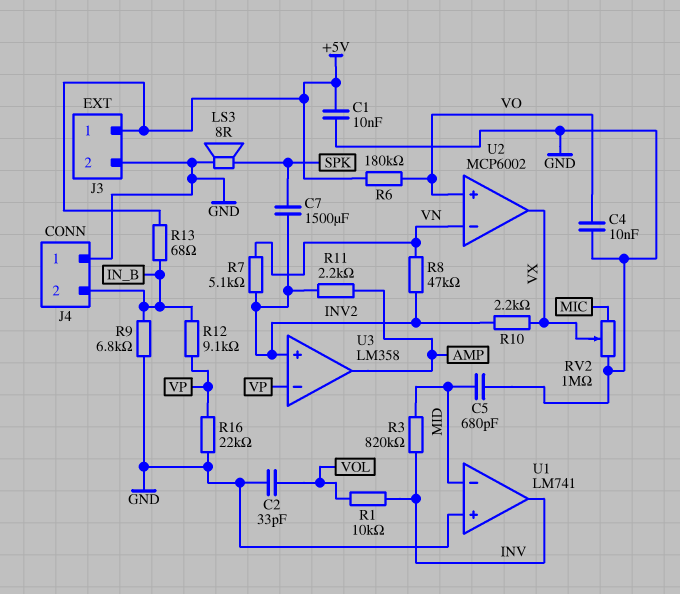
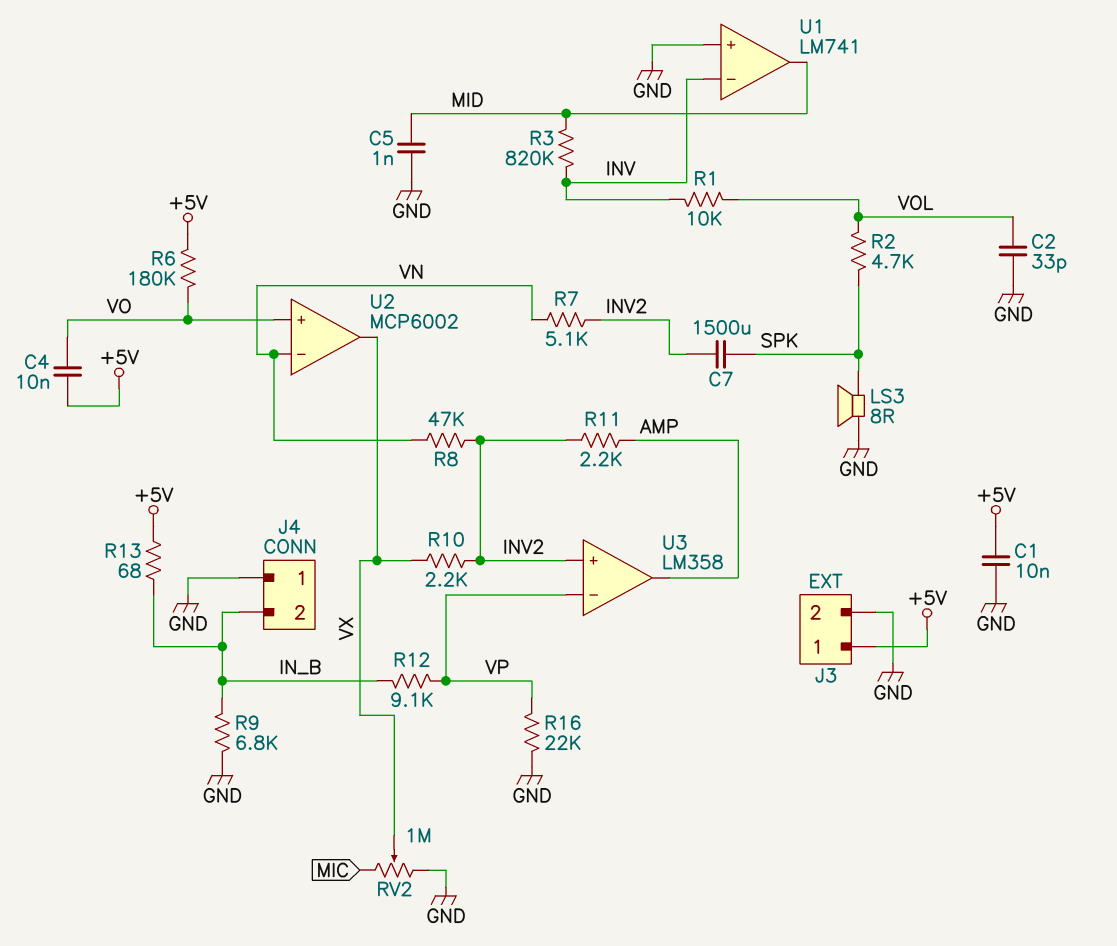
C4: 10nF (GND, VO) -> 10nF (+5V, VO)
C5: 680pF (GND, MID) -> 1nF (GND, MID)
R2: none -> 4.7k (SPK, VOL)
U1 pin in-: MID -> INV
U1 pin out: INV -> MID

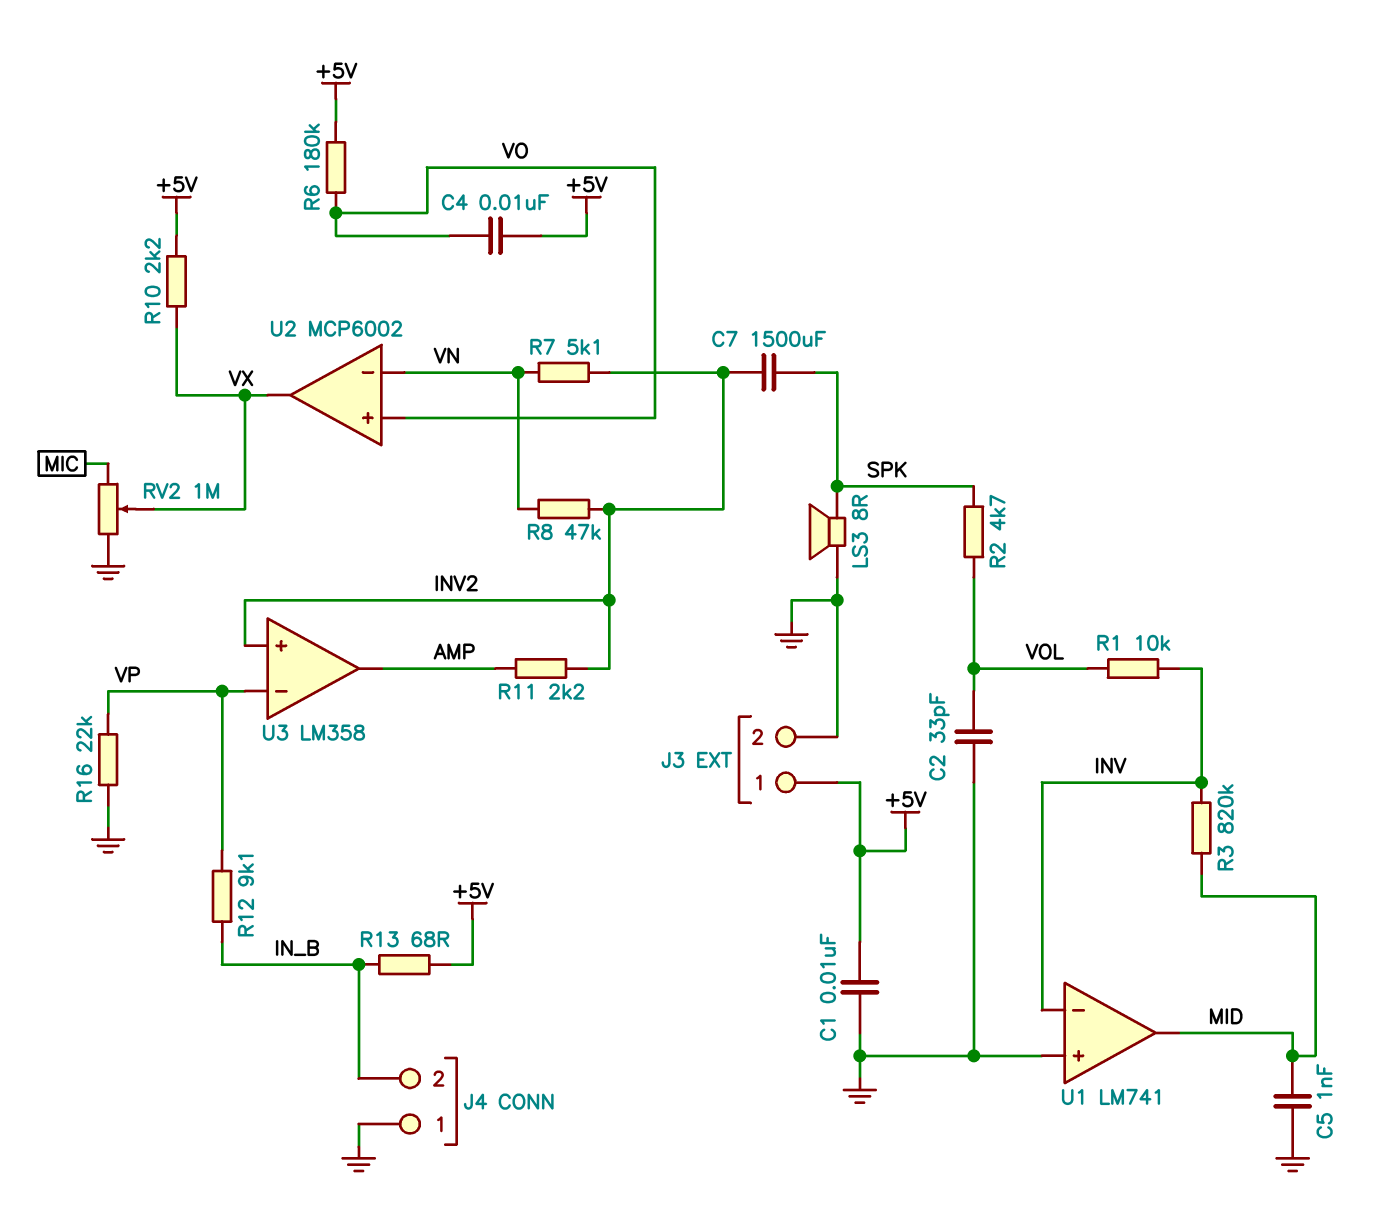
R9: 6.8k (GND, IN_B) -> none
R10: 2.2k (INV2, VX) -> 2.2k (+5V, VX)

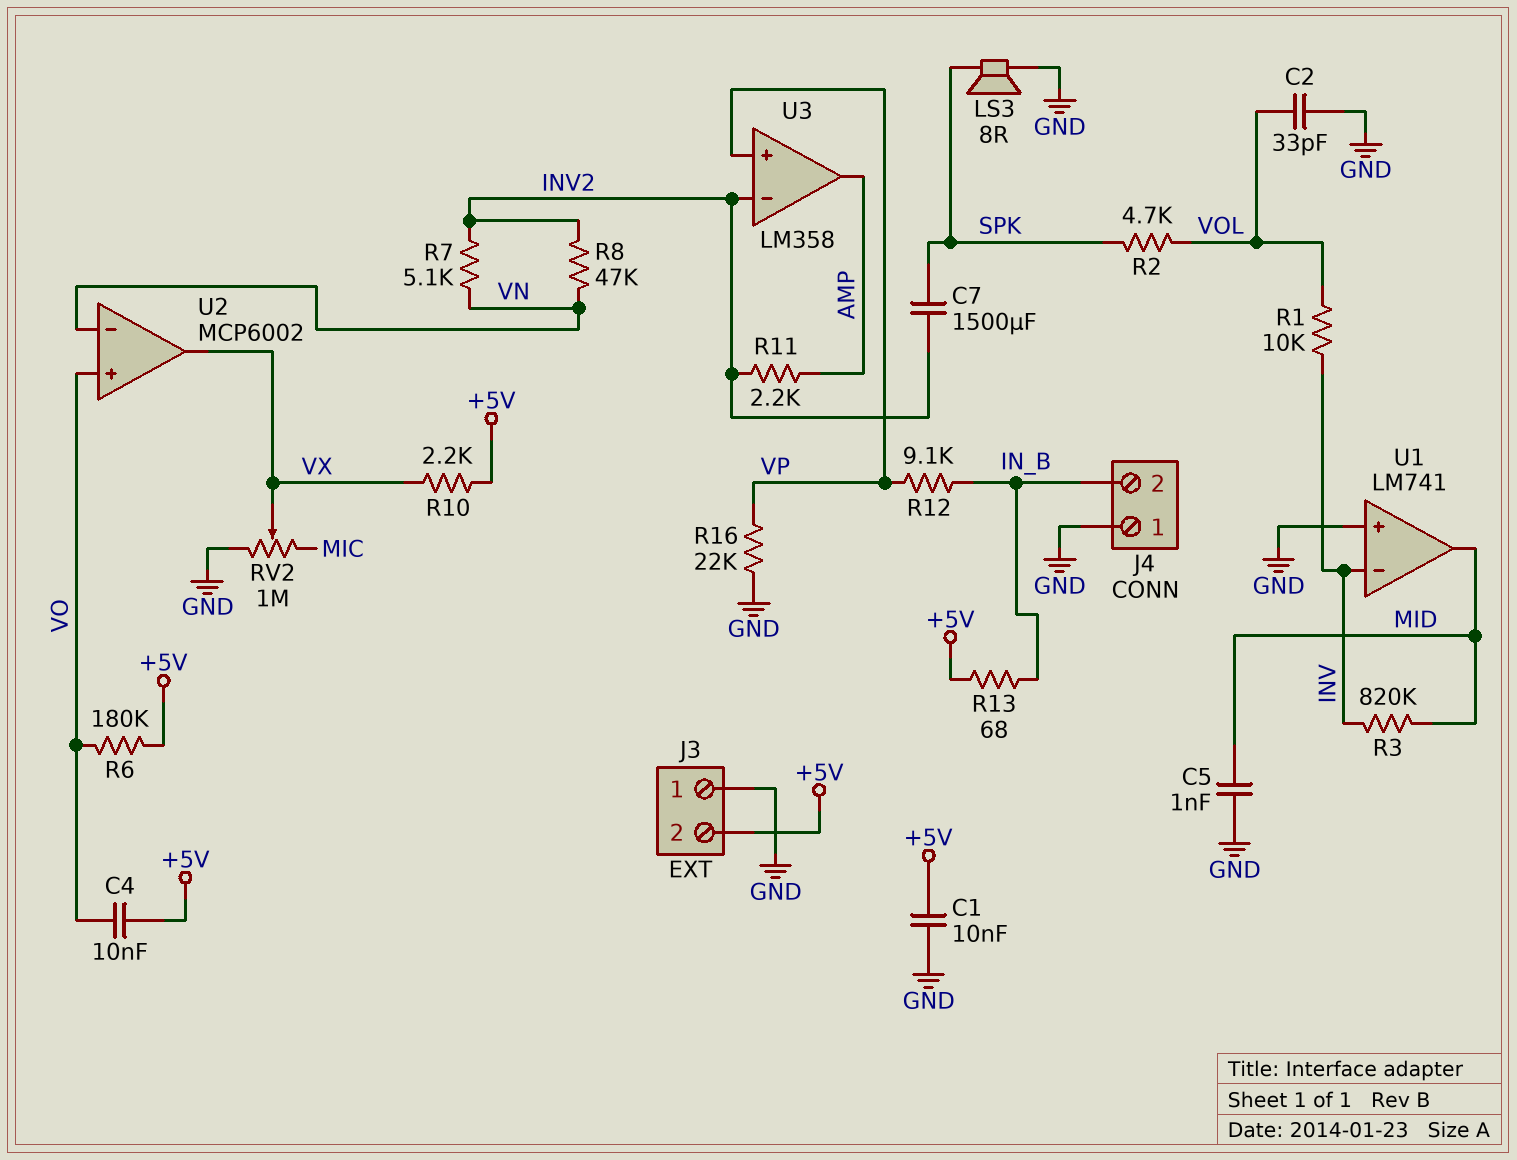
J3 pin 1: +5V -> GND
J3 pin 2: GND -> +5V
U3 pin in+: INV2 -> VP
U3 pin in-: VP -> INV2

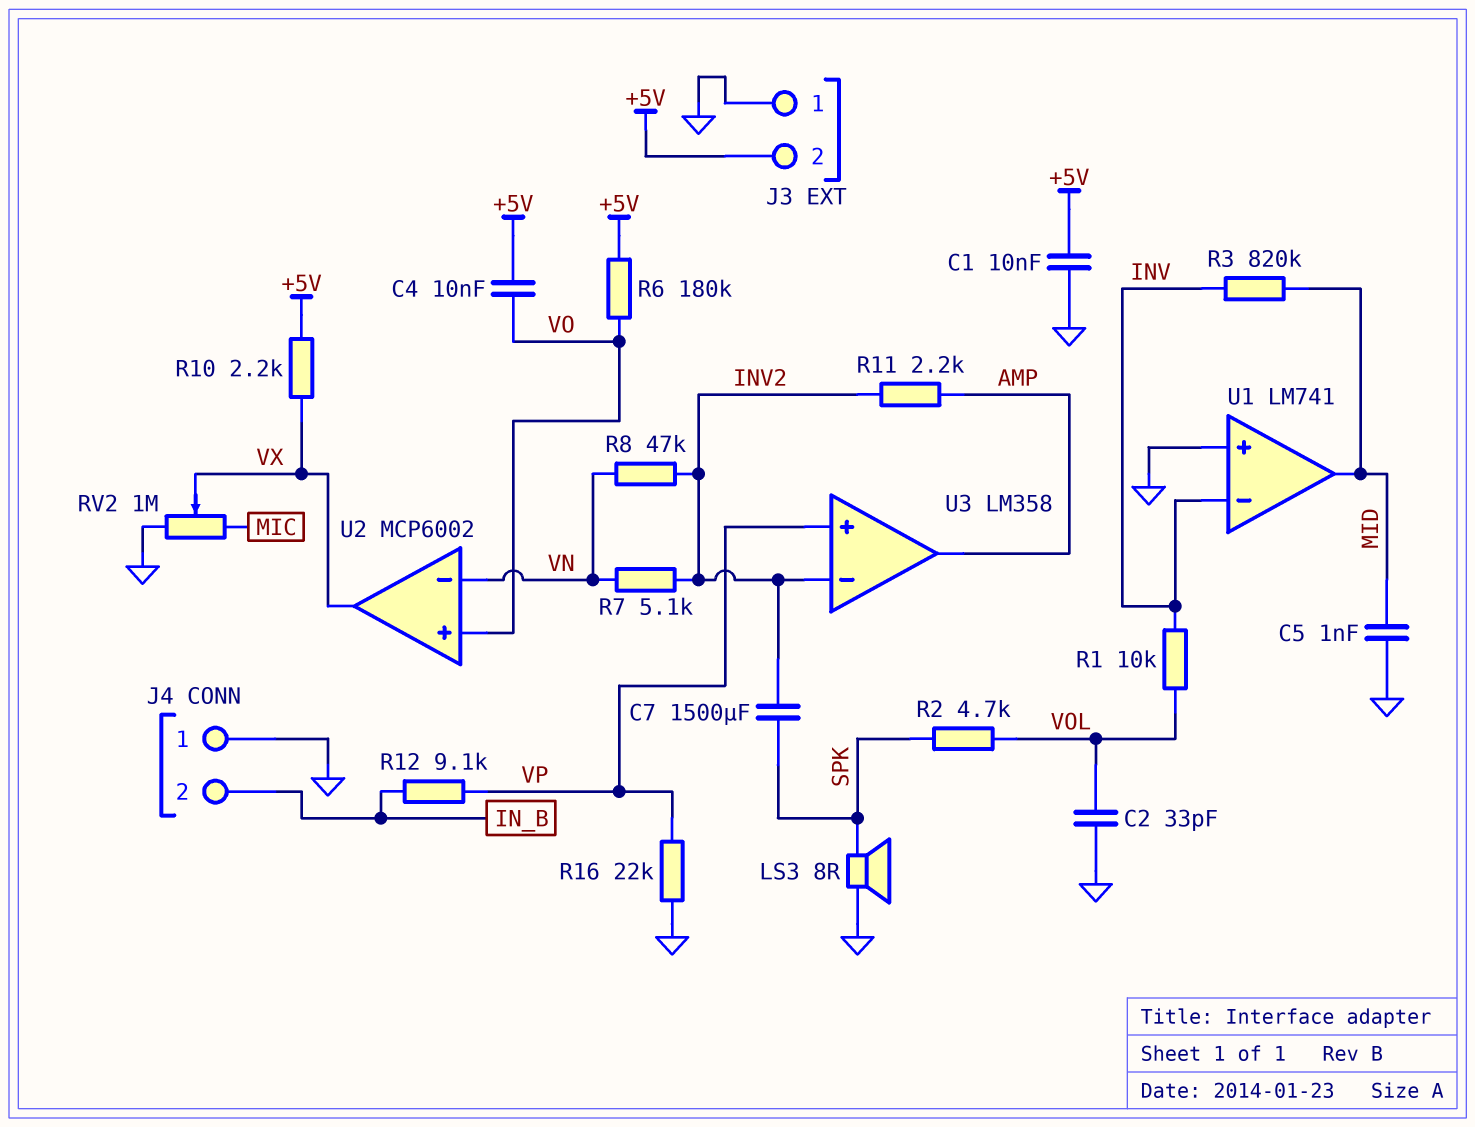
R13: 68 (+5V, IN_B) -> none

